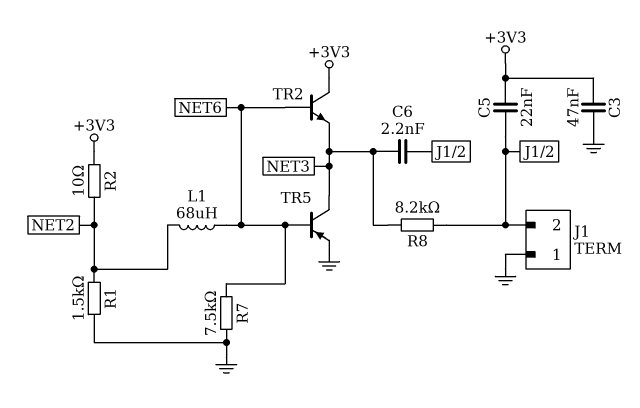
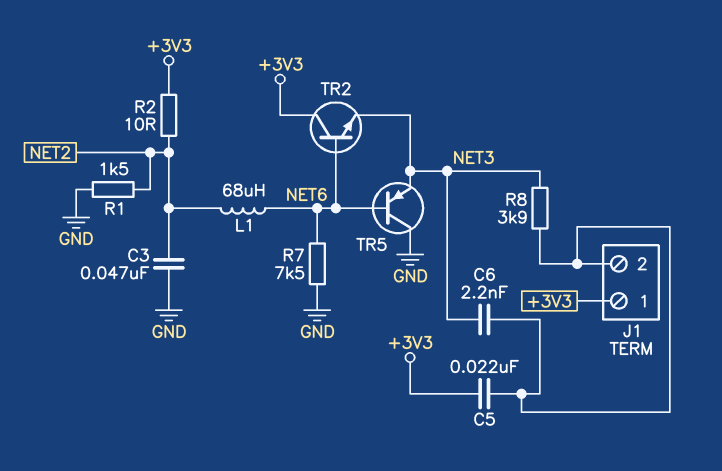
C3: 47nF (+3V3, GND) -> 47nF (GND, NET2)
J1 pin 1: GND -> +3V3
R8: 8.2k (J1/2, NET3) -> 3.9k (J1/2, NET3)
TR5: PNP (B NET6, C NET3, E GND) -> PNP (B NET6, C GND, E NET3)

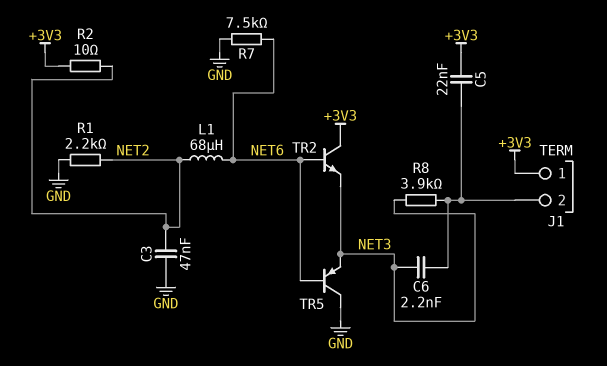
R1: 1.5k (GND, NET2) -> 2.2k (GND, NET2)

